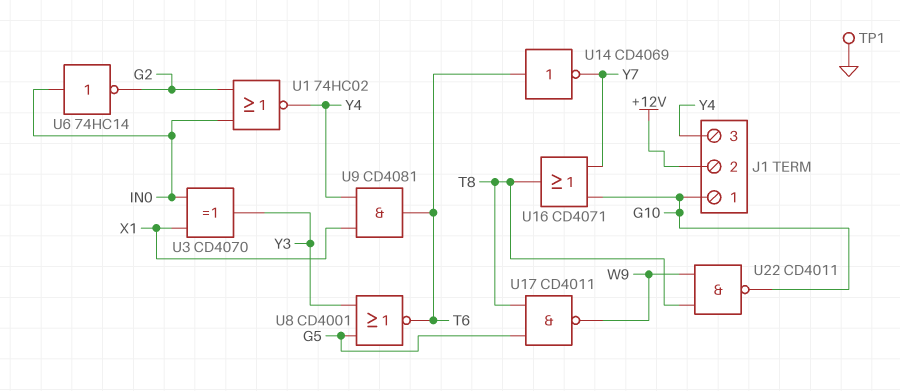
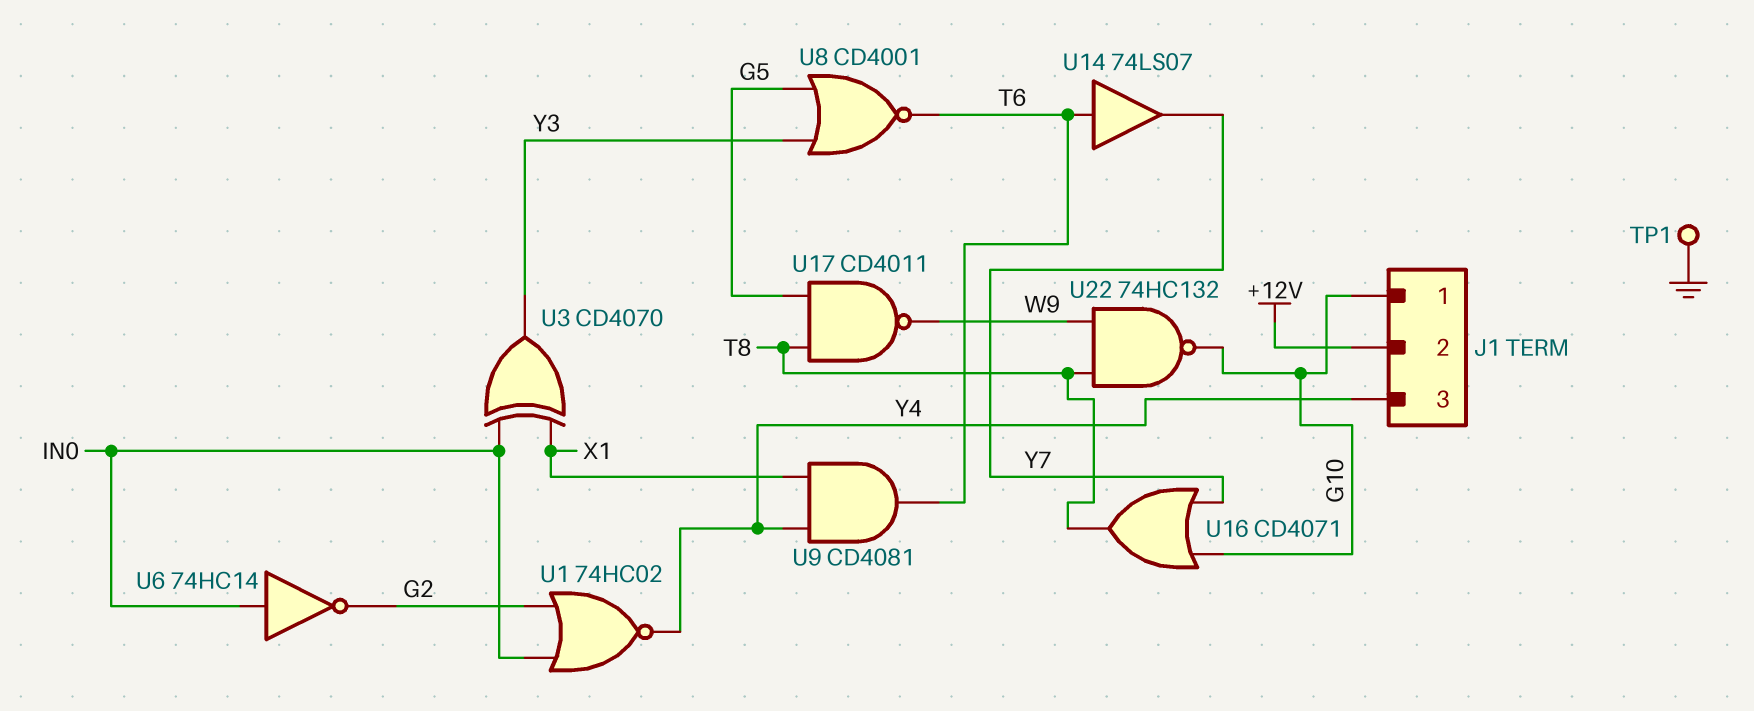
U14: NOT CD4069 (in T6, out Y7) -> buffer 74LS07 (in T6, out Y7)
U22: NAND CD4011 (in T8, in W9, out G10) -> NAND 74HC132 (in T8, in W9, out G10)

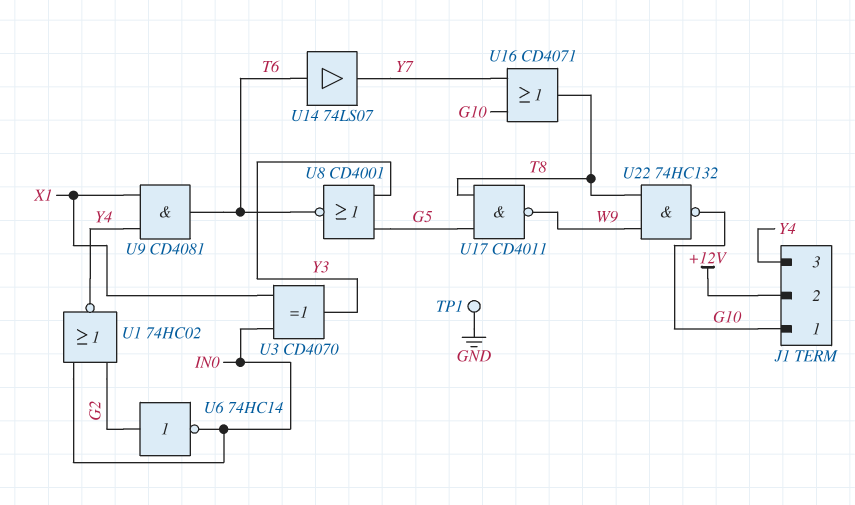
U6: NOT 74HC14 (in IN0, out G2) -> NOT 74HC14 (in G2, out IN0)

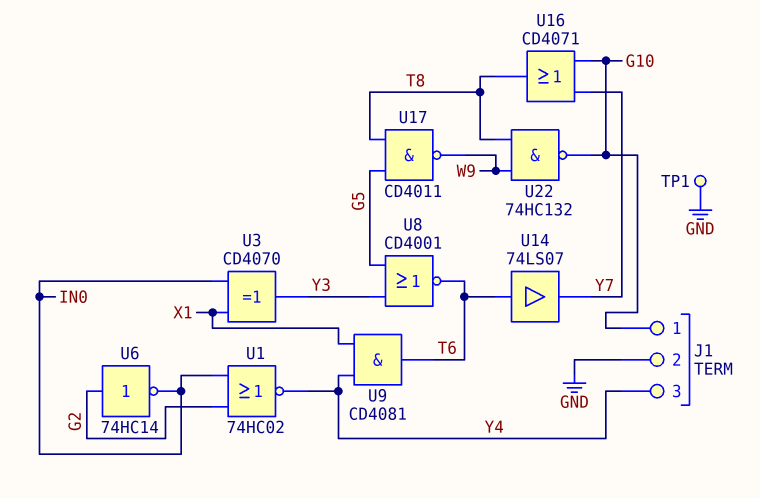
J1 pin 2: +12V -> GND

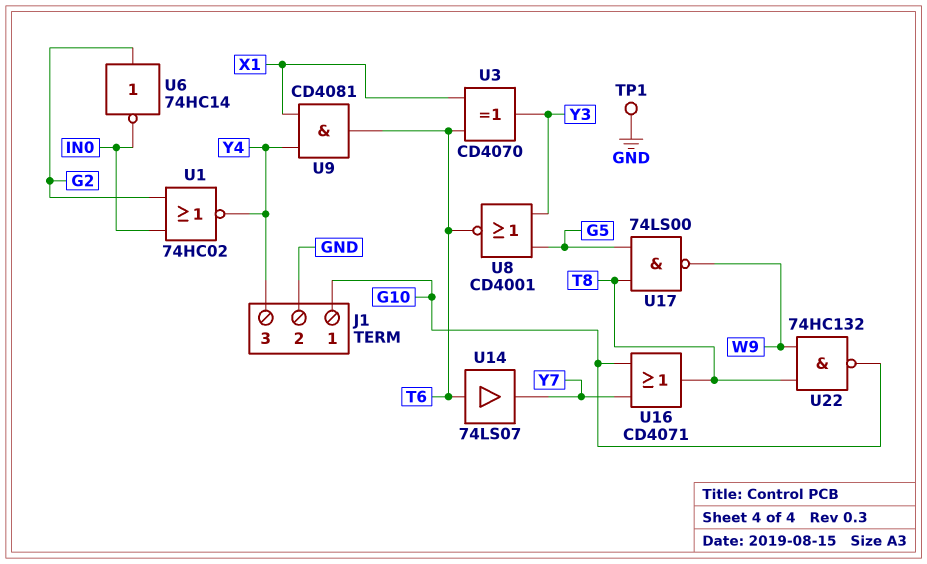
U3: XOR CD4070 (in IN0, in X1, out Y3) -> XOR CD4070 (in T6, in X1, out Y3)
U17: NAND CD4011 (in G5, in T8, out W9) -> NAND 74LS00 (in G5, in T8, out W9)

